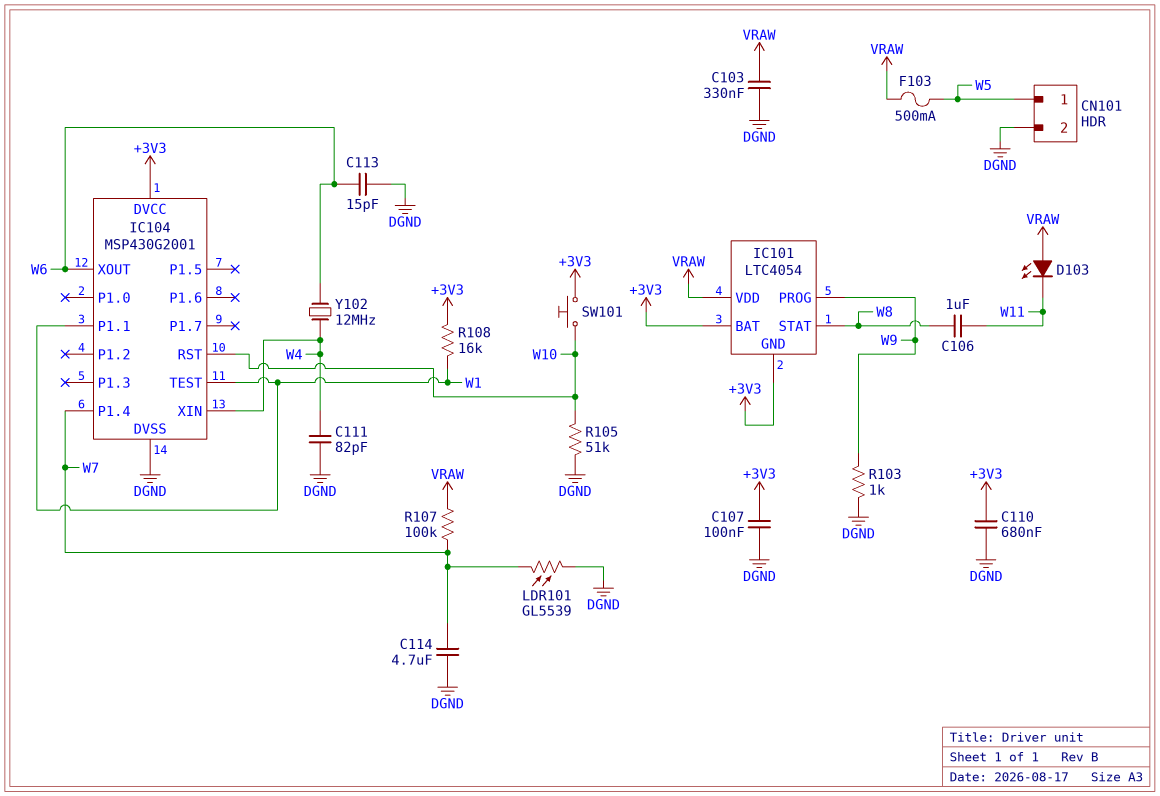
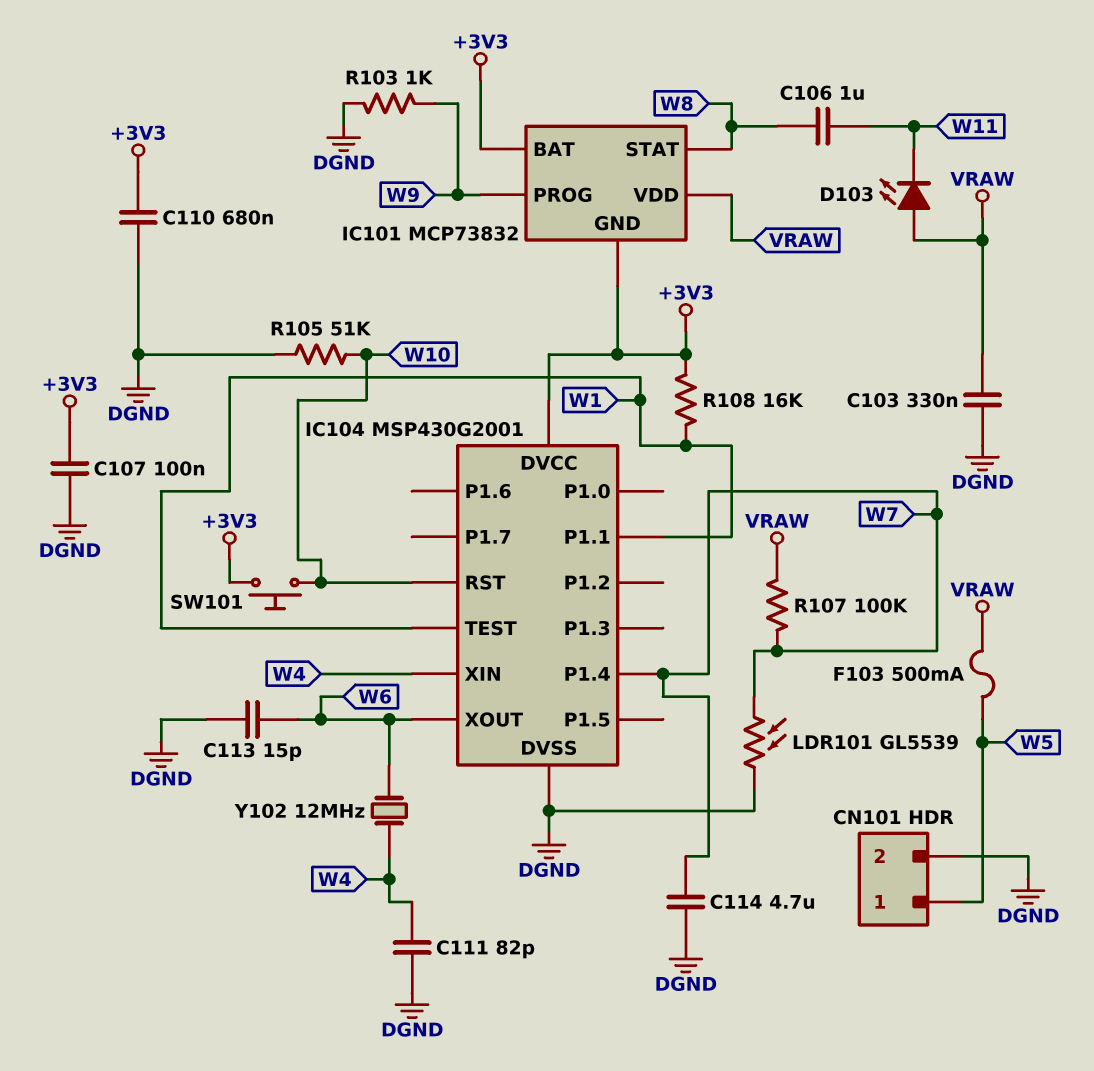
IC101: LTC4054 -> MCP73832

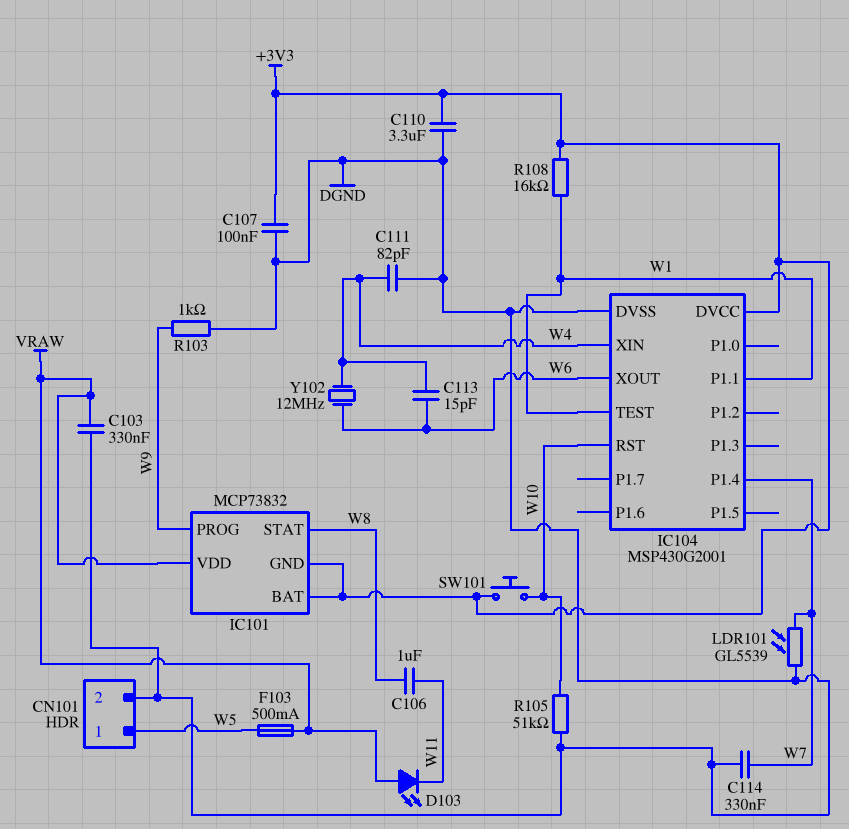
C110: 680nF (+3V3, DGND) -> 3.3uF (+3V3, DGND)
C113: 15pF (DGND, W6) -> 15pF (W4, W6)
C114: 4.7uF (DGND, W7) -> 330nF (DGND, W7)
R107: 100k (VRAW, W7) -> none

